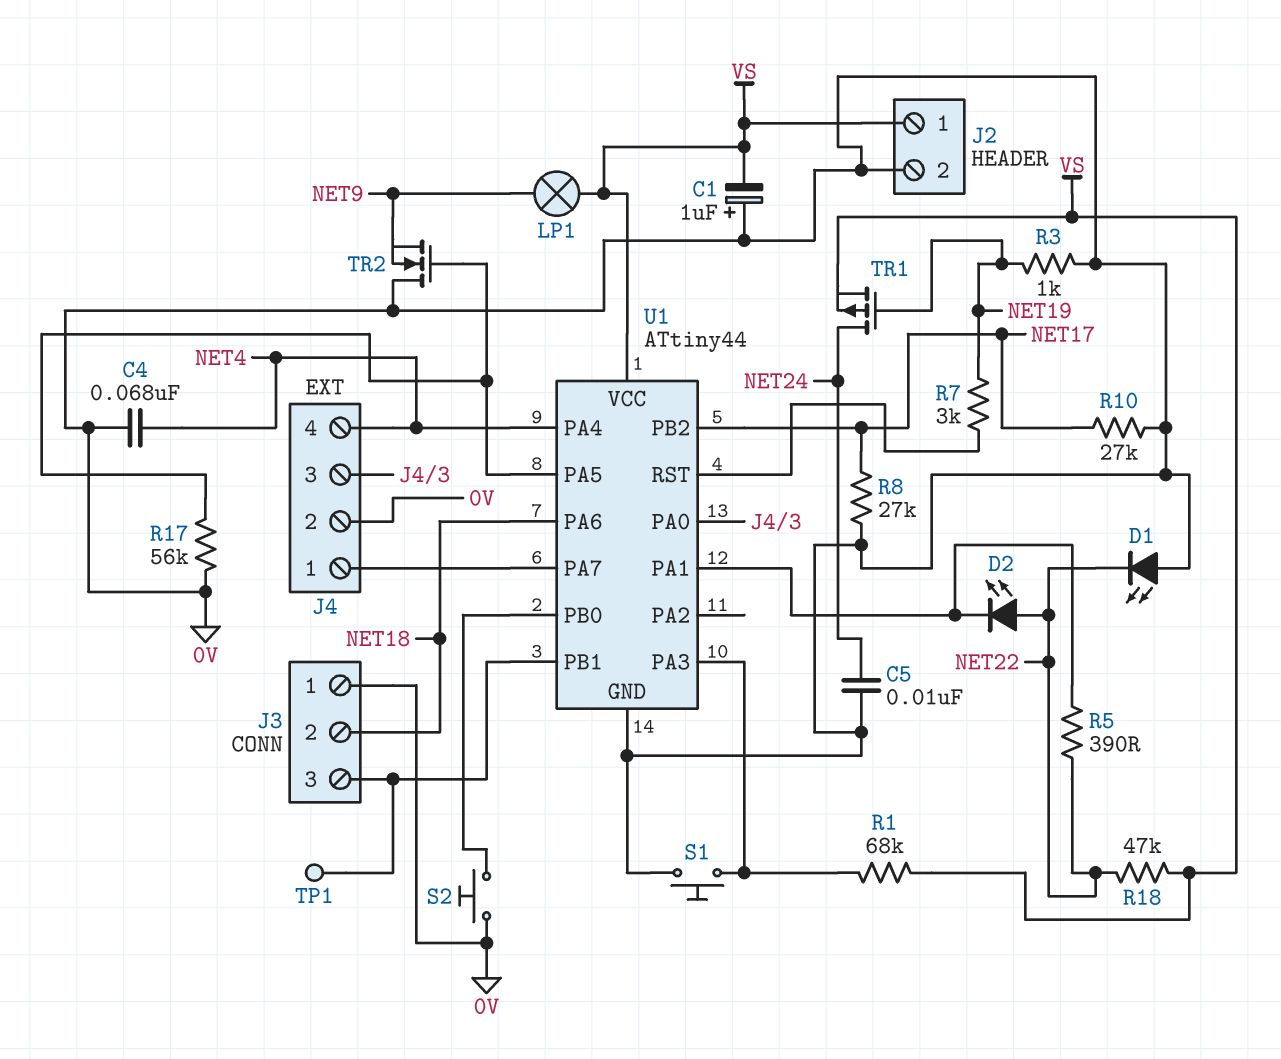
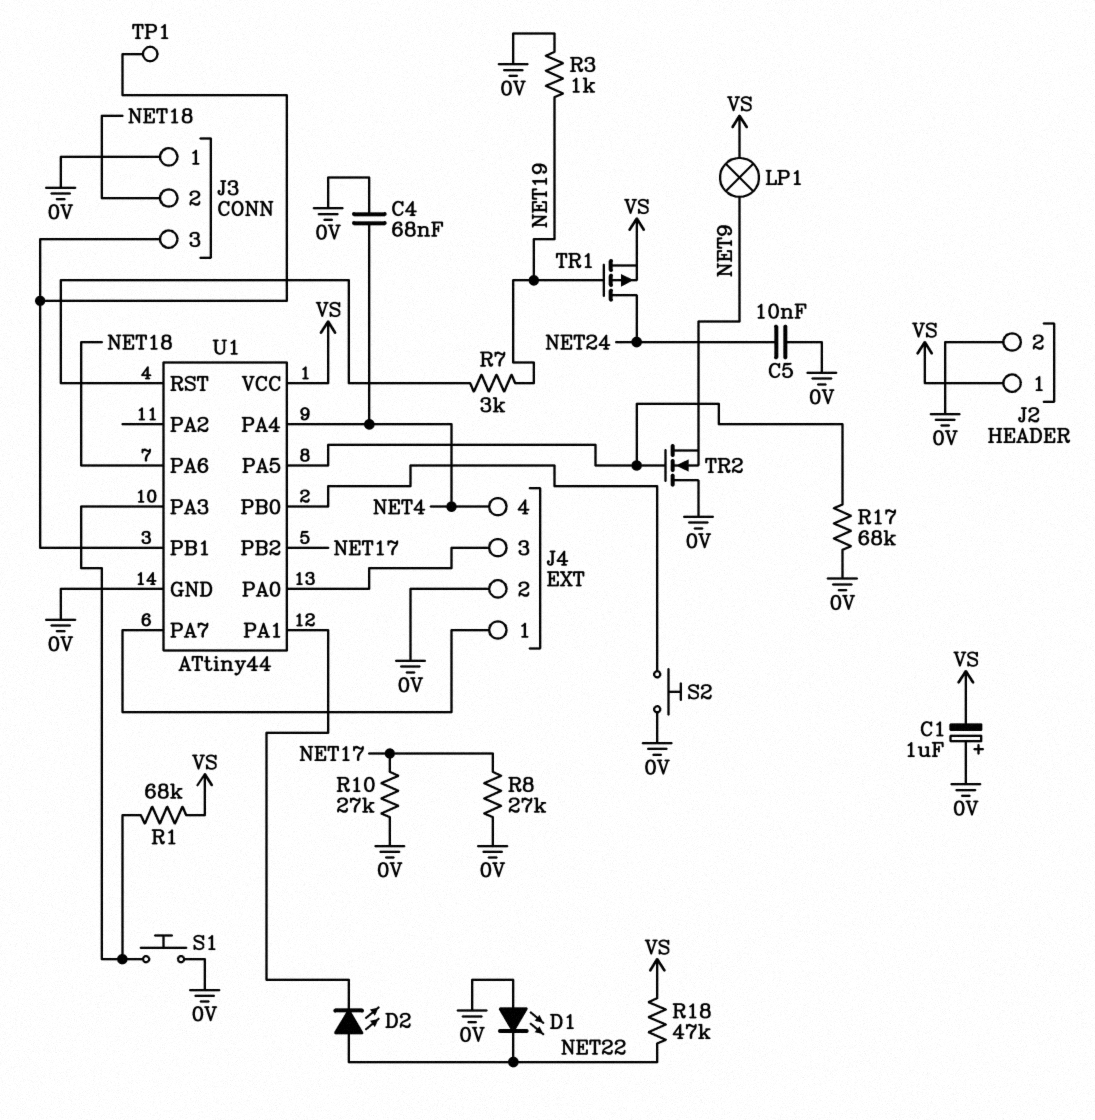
R5: 390 (NET22, U1/PA1) -> none
R17: 56k (0V, U1/PA5) -> 68k (0V, U1/PA5)

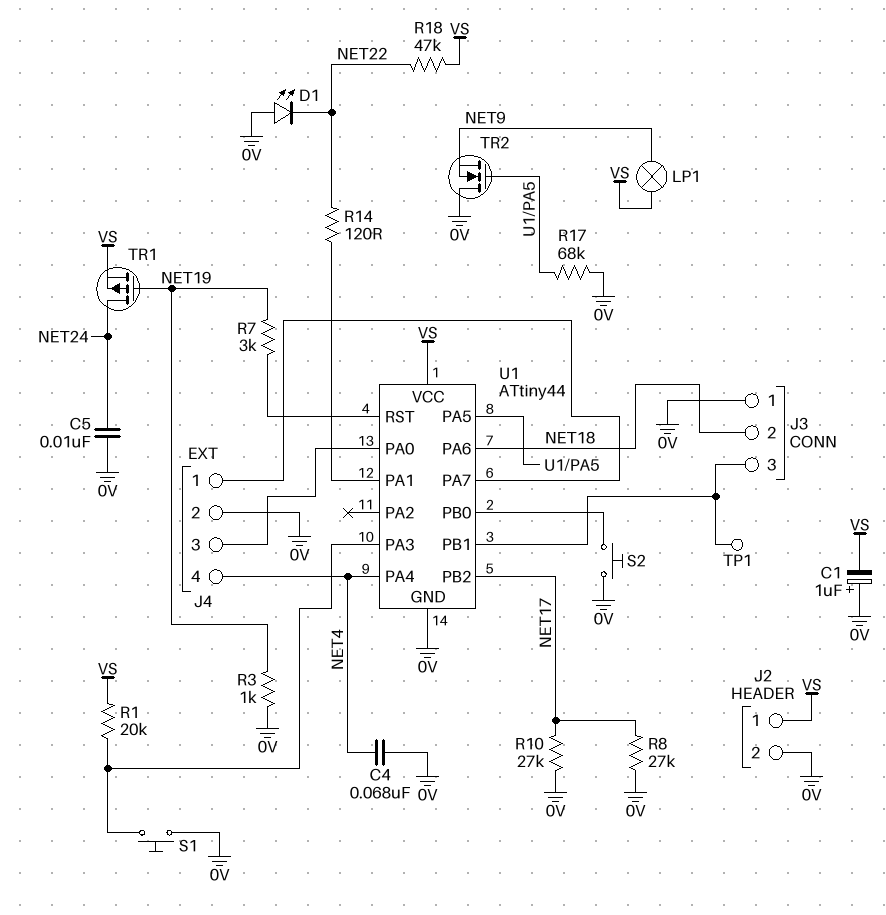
D2: LED (A NET22, K U1/PA1) -> none
R1: 68k (U1/PA3, VS) -> 20k (U1/PA3, VS)
R14: none -> 120 (NET22, U1/PA1)

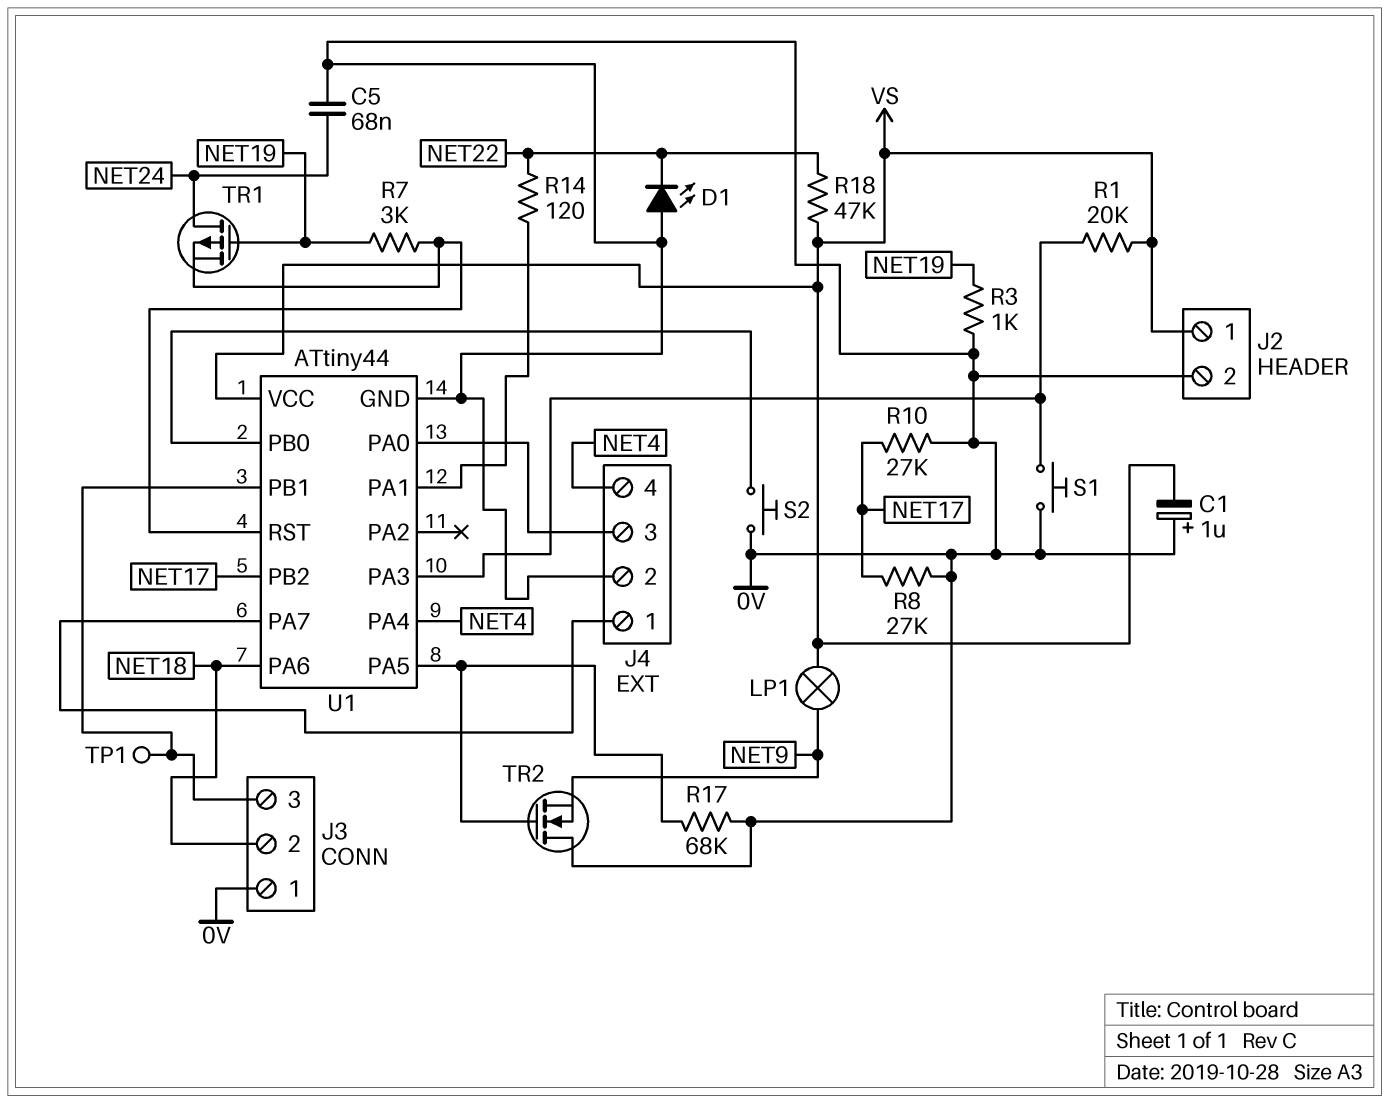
C4: 68nF (0V, NET4) -> none
C5: 10nF (0V, NET24) -> 68nF (0V, NET24)
TR1: PMOS (G NET19, D NET24, S VS) -> PMOS (G NET19, D NET24, S U1/RST)

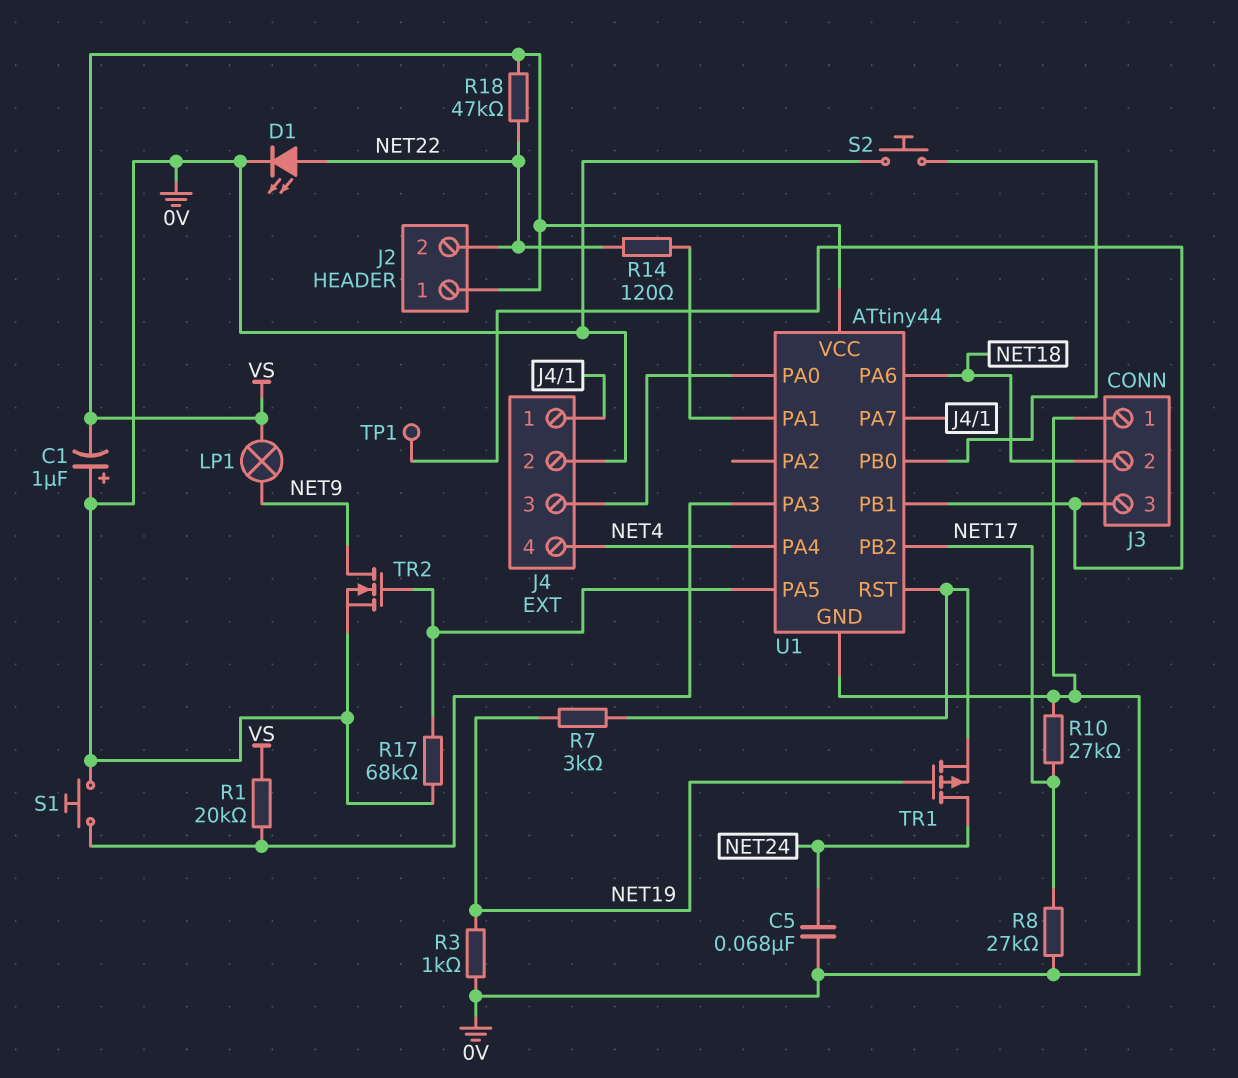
D1: LED (A 0V, K NET22) -> LED (A NET22, K 0V)
J2 pin 2: 0V -> NET22
TR2: NMOS (G U1/PA5, D 0V, S NET9) -> NMOS (G U1/PA5, D NET9, S 0V)

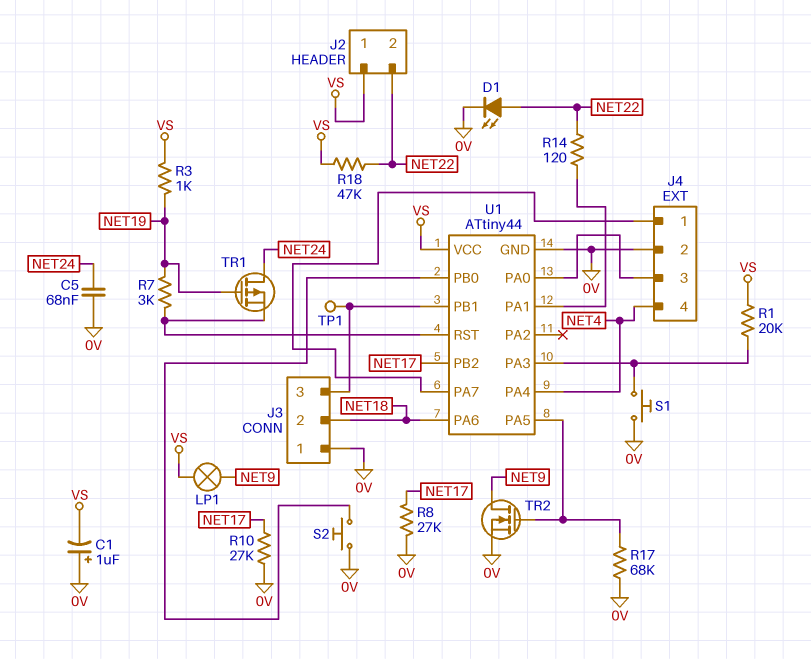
R3: 1k (0V, NET19) -> 1k (NET19, VS)

